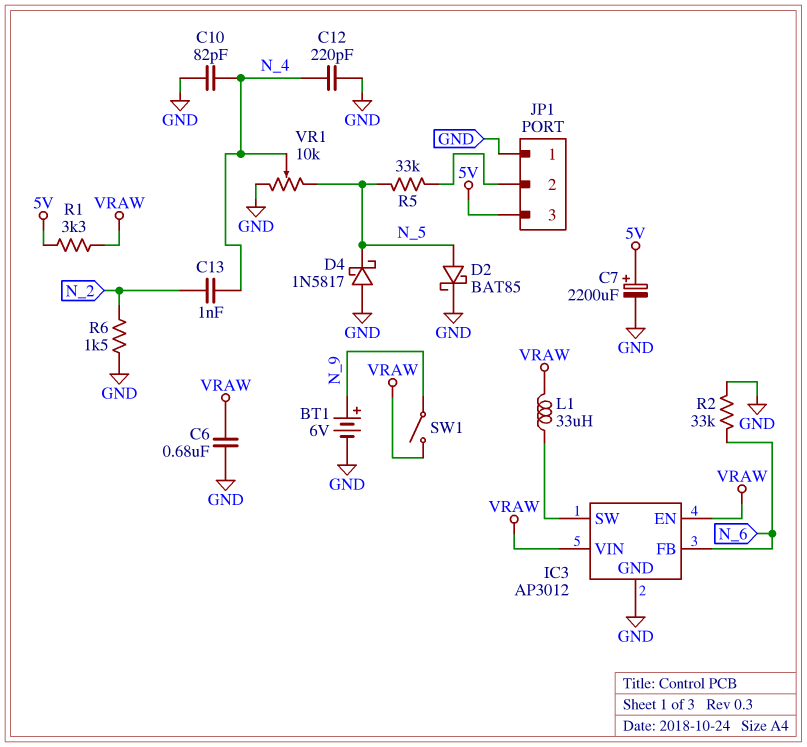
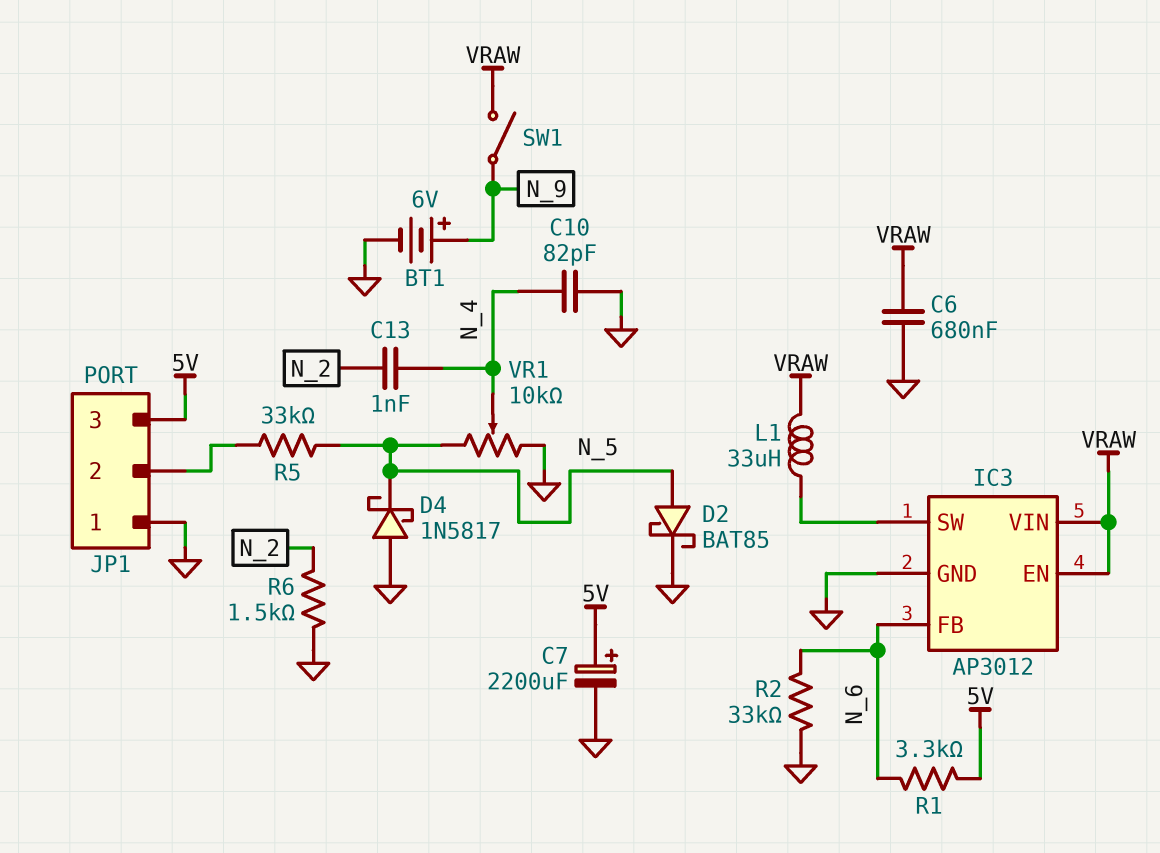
C12: 220pF (GND, N_4) -> none
R1: 3.3k (5V, VRAW) -> 3.3k (5V, N_6)

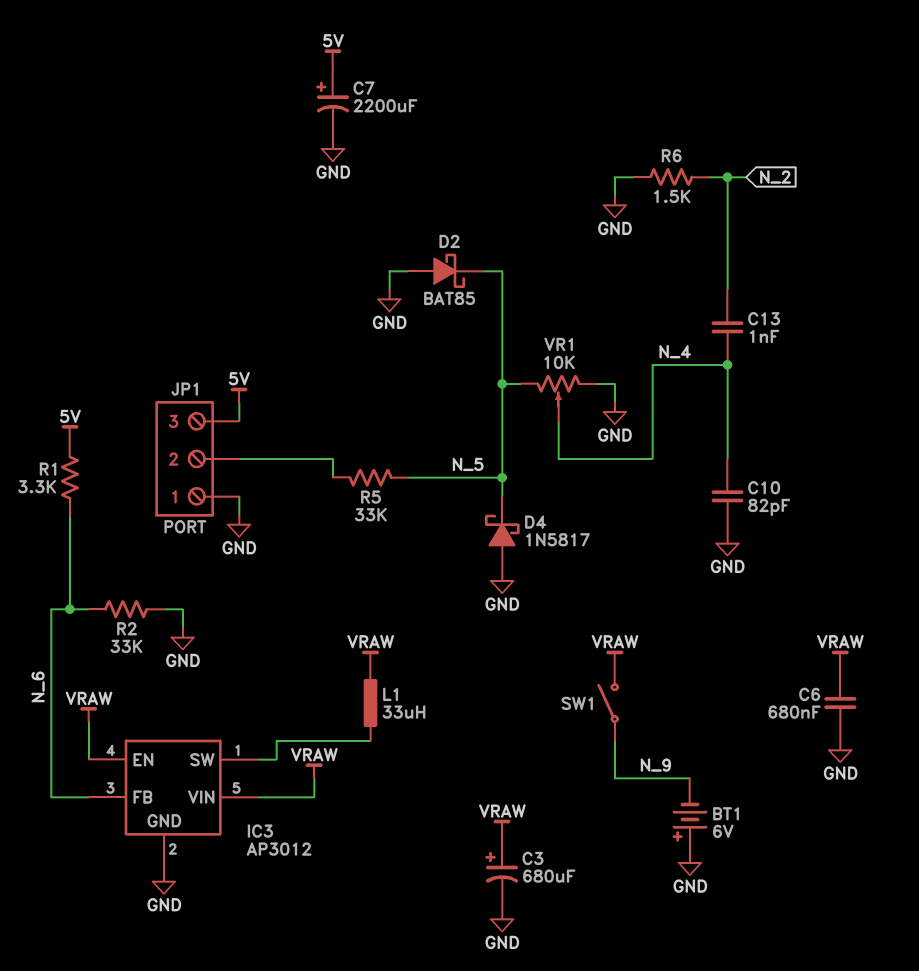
BT1: 6V (plus N_9, minus GND) -> 6V (plus GND, minus N_9)
C3: none -> 680uF (plus VRAW, minus GND)
D2: schottky BAT85 (A N_5, K GND) -> schottky BAT85 (A GND, K N_5)

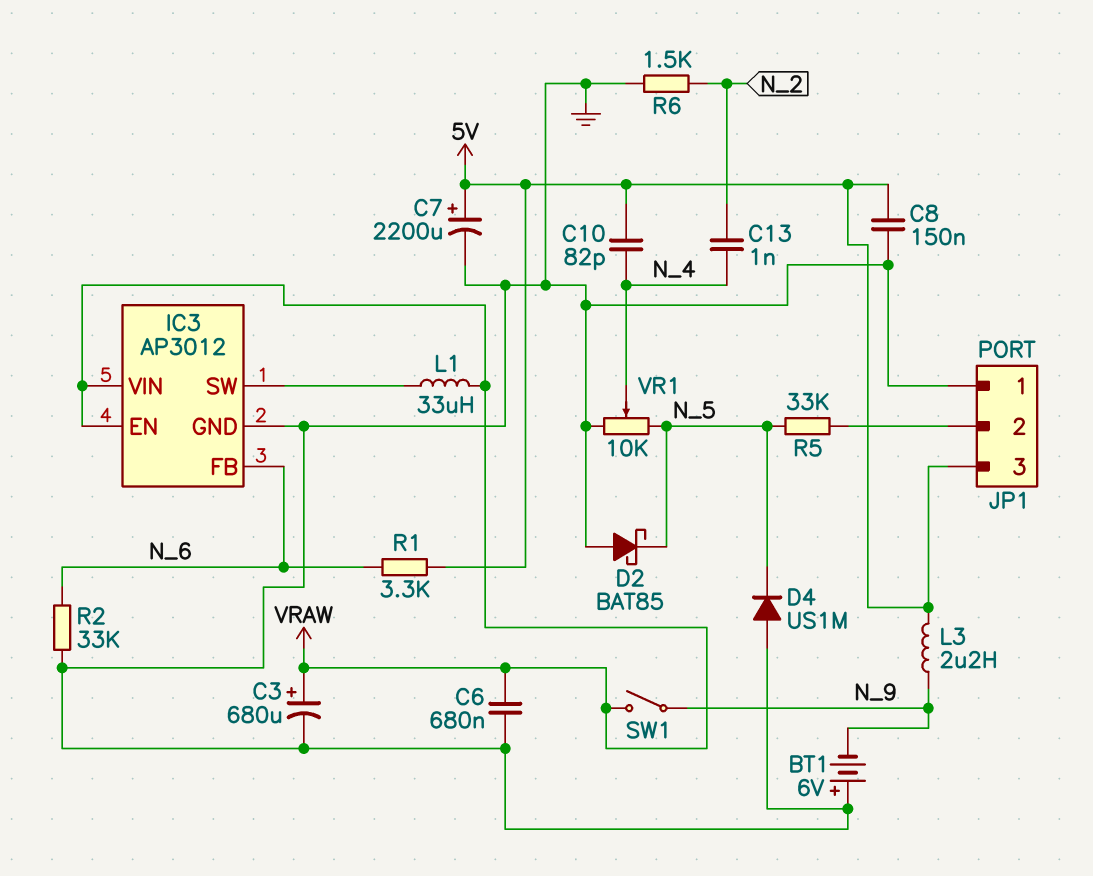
C8: none -> 150nF (5V, GND)
C10: 82pF (GND, N_4) -> 82pF (5V, N_4)
D4: schottky 1N5817 (A GND, K N_5) -> diode US1M (A GND, K N_5)
L3: none -> 2.2uH (5V, N_9)

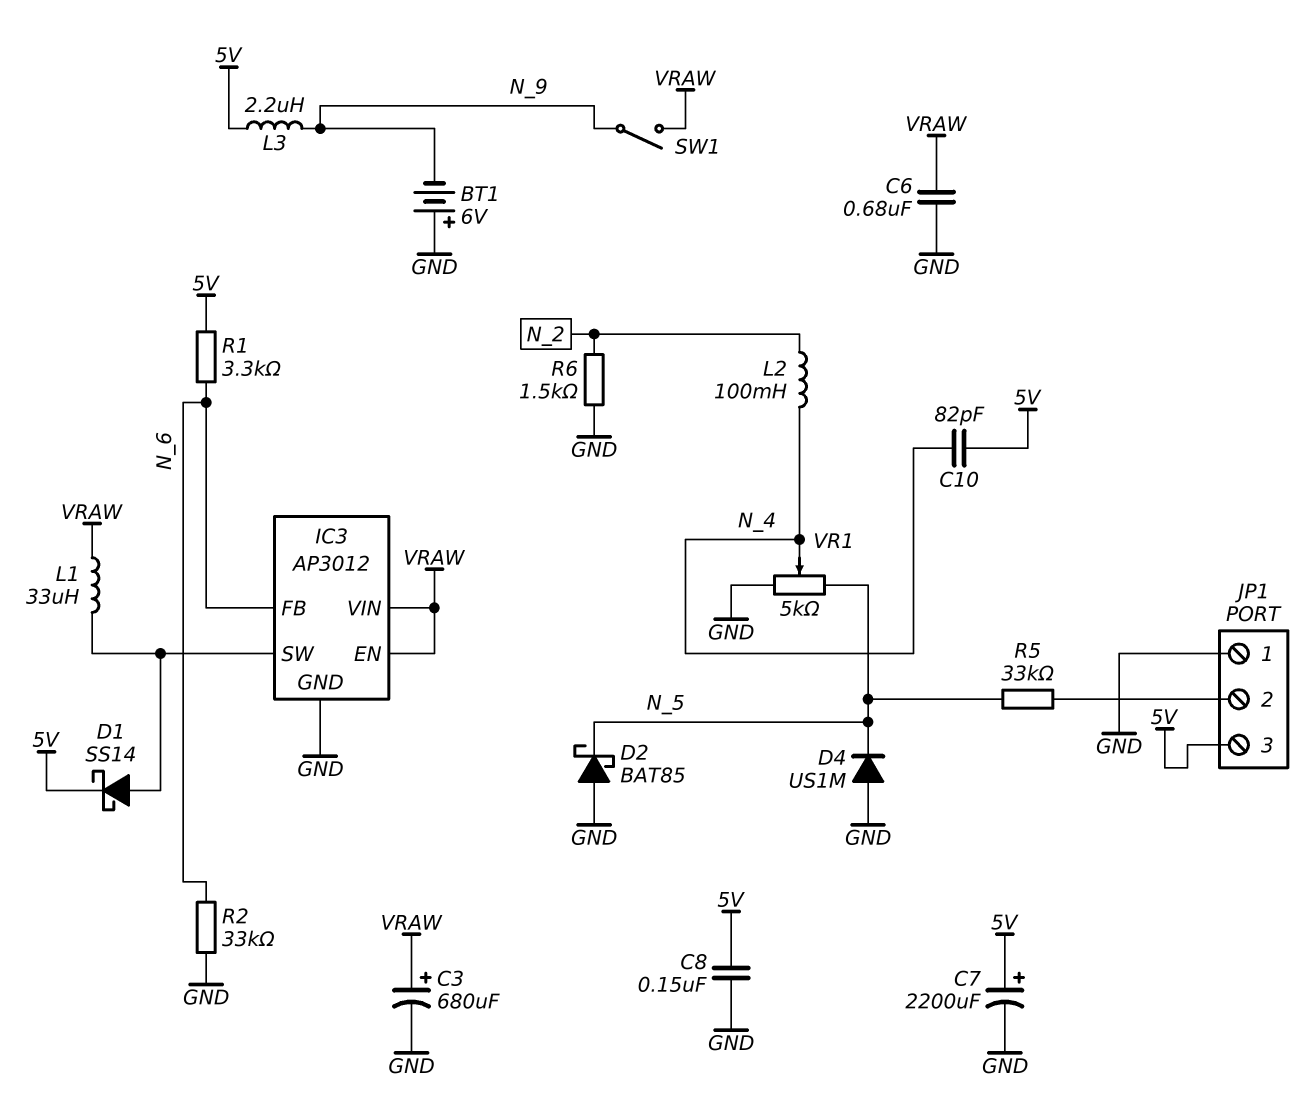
C13: 1nF (N_2, N_4) -> none
D1: none -> schottky SS14 (A IC3/SW, K 5V)
L2: none -> 100mH (N_2, N_4)
VR1: 10k (GND, N_5, wiper N_4) -> 5k (GND, N_5, wiper N_4)

